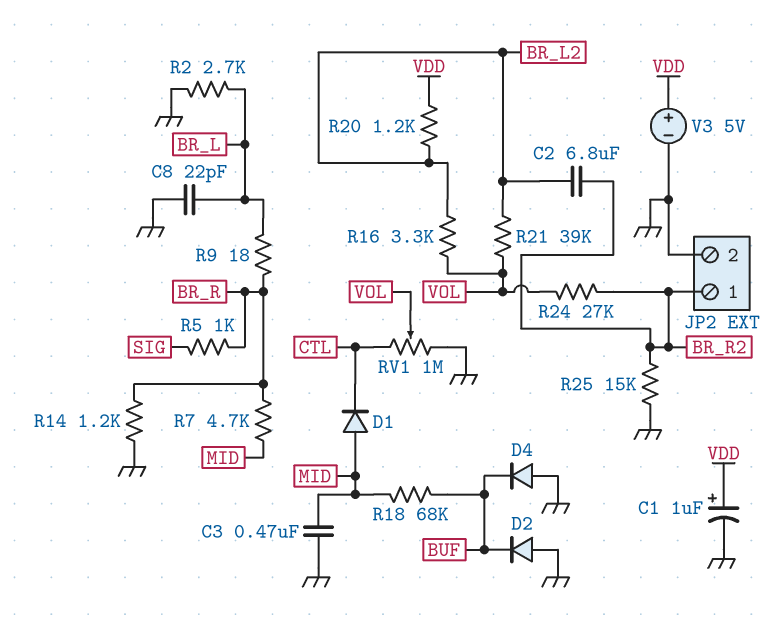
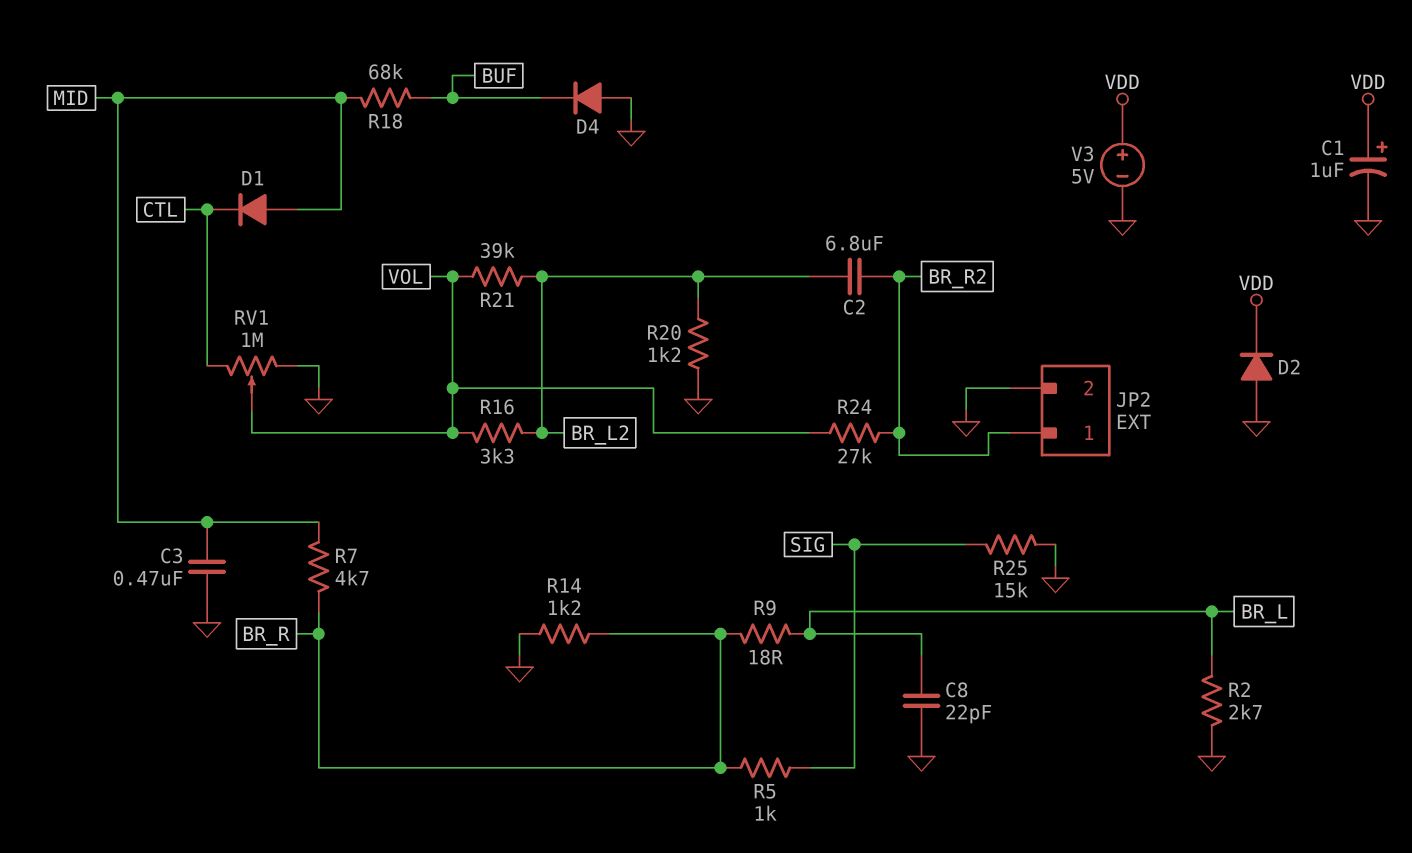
D2: diode (A GND, K BUF) -> diode (A GND, K VDD)
R20: 1.2k (BR_L2, VDD) -> 1.2k (BR_L2, GND)
R25: 15k (BR_R2, GND) -> 15k (GND, SIG)

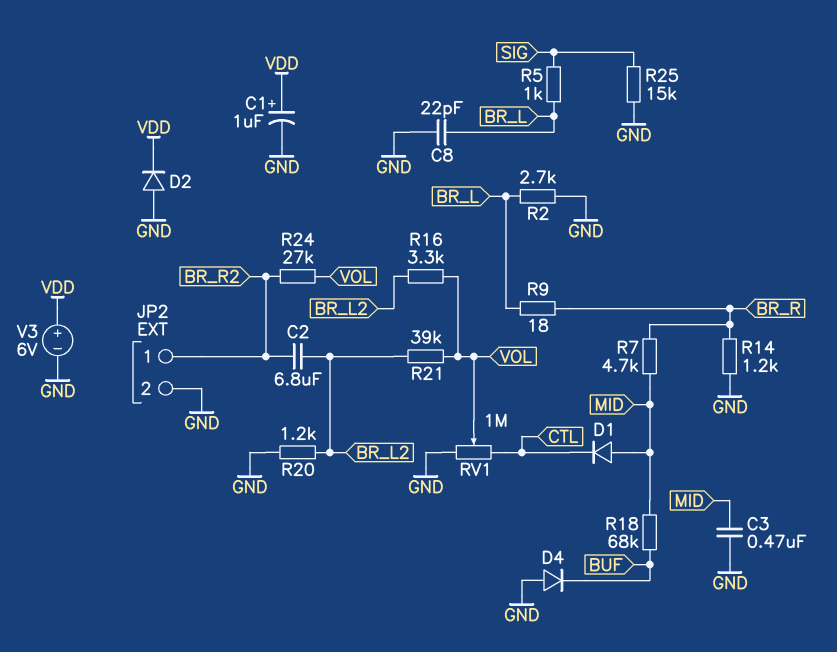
R5: 1k (BR_R, SIG) -> 1k (BR_L, SIG)
V3: 5V (plus VDD, minus GND) -> 6V (plus VDD, minus GND)

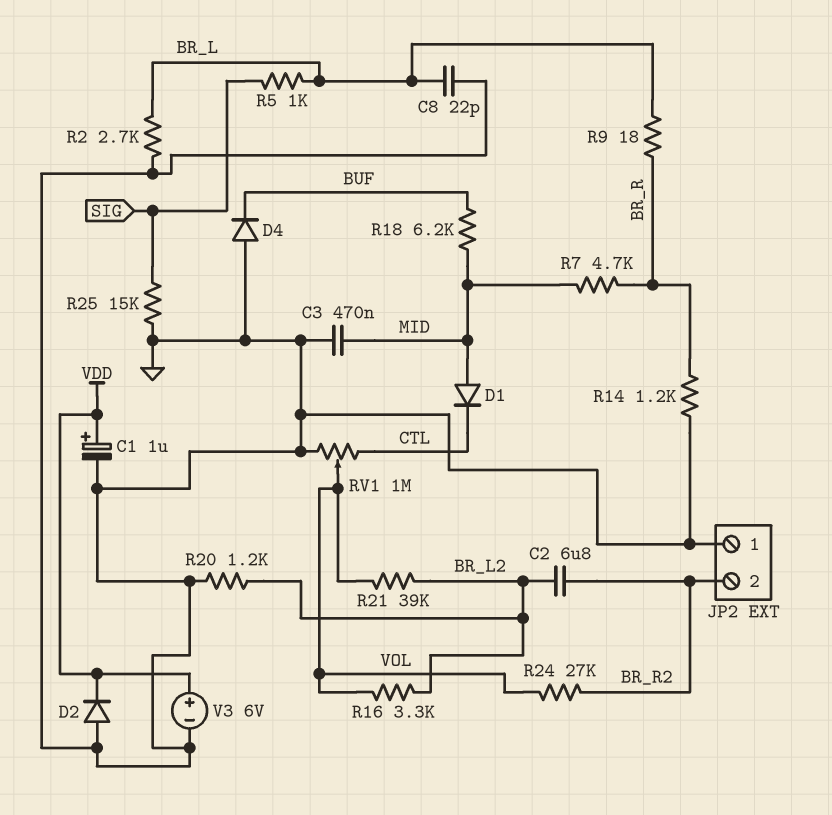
JP2 pin 1: BR_R2 -> GND
JP2 pin 2: GND -> BR_R2
R18: 68k (BUF, MID) -> 6.2k (BUF, MID)

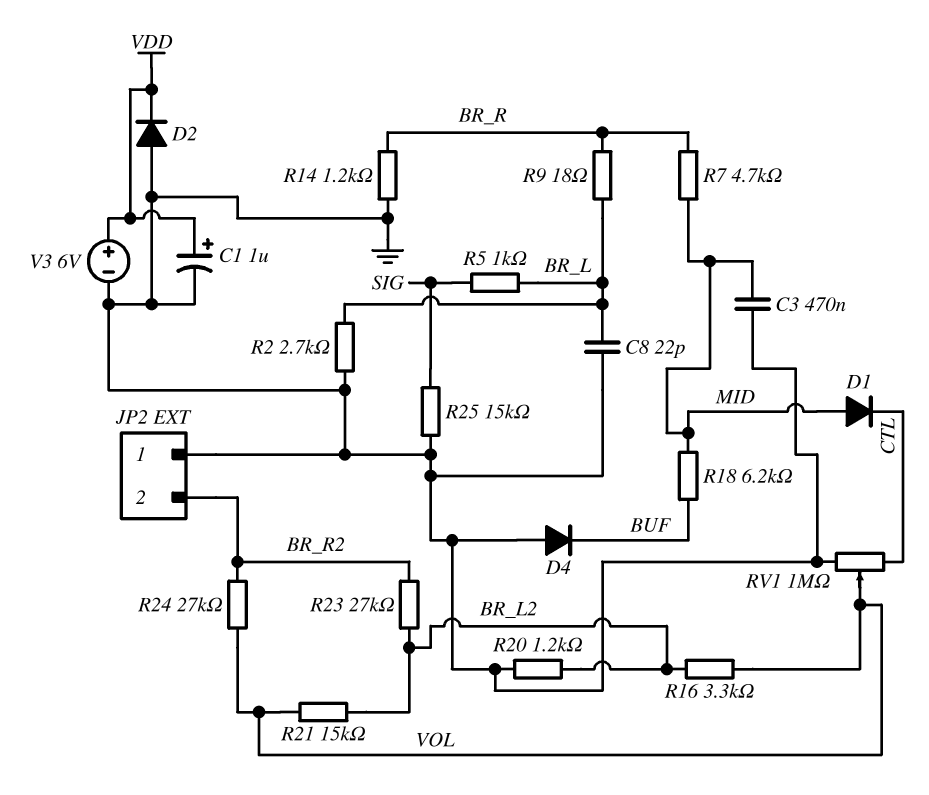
C2: 6.8uF (BR_L2, BR_R2) -> none
R21: 39k (BR_L2, VOL) -> 15k (BR_L2, VOL)
R23: none -> 27k (BR_L2, BR_R2)

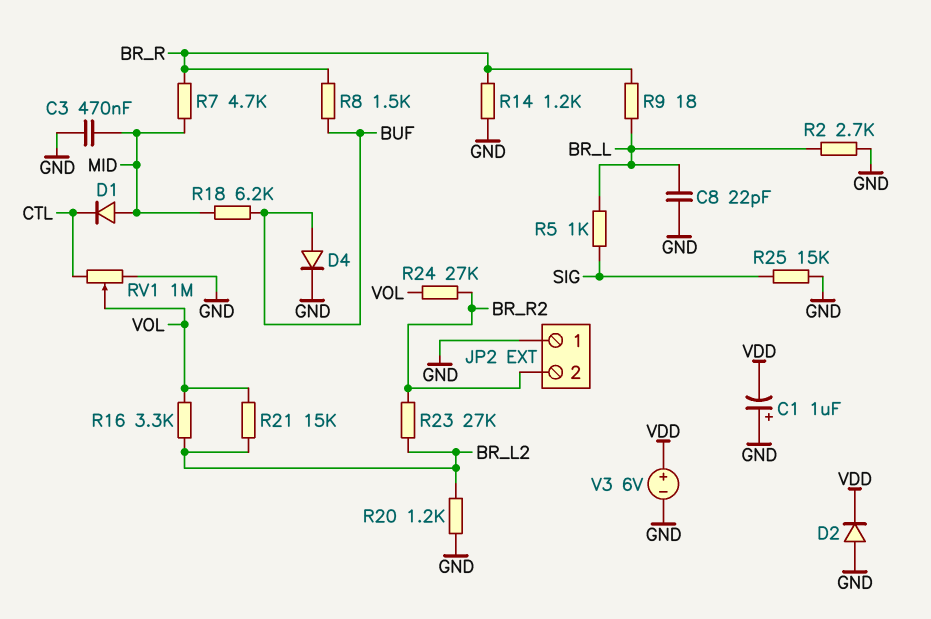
C1: 1uF (plus VDD, minus GND) -> 1uF (plus GND, minus VDD)
D4: diode (A GND, K BUF) -> diode (A BUF, K GND)
R8: none -> 1.5k (BR_R, BUF)

